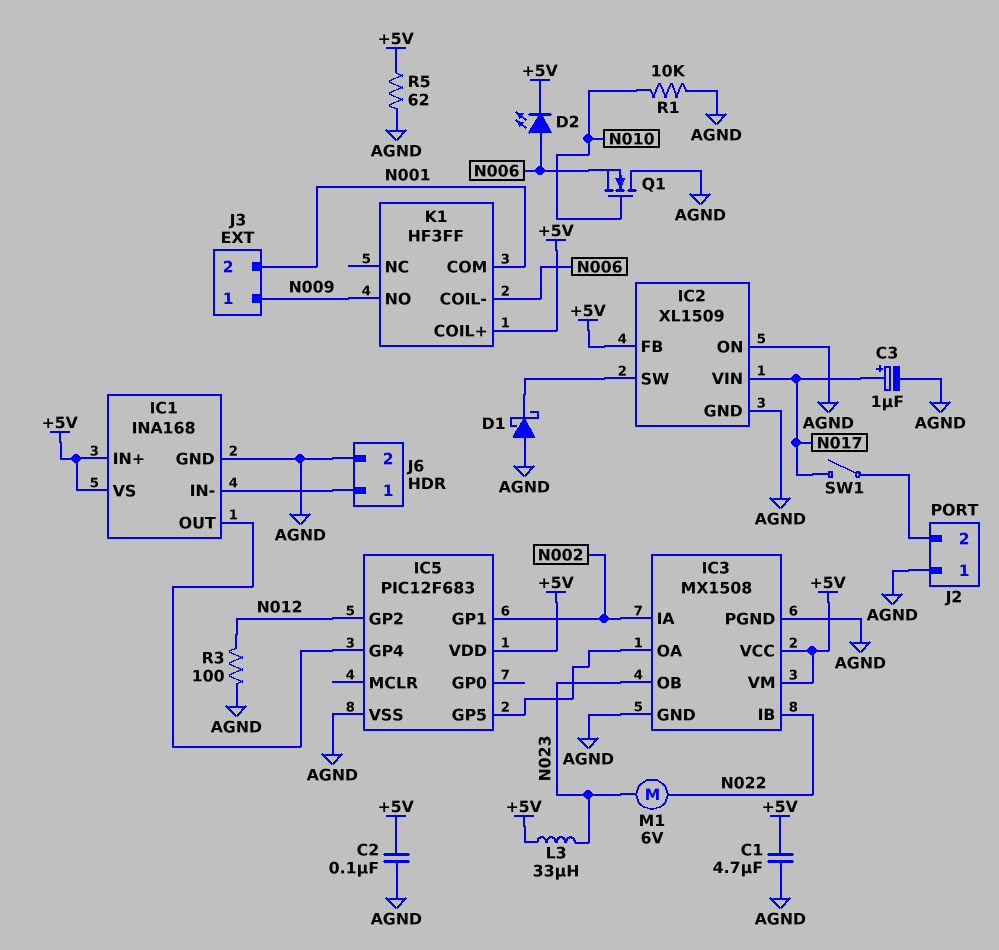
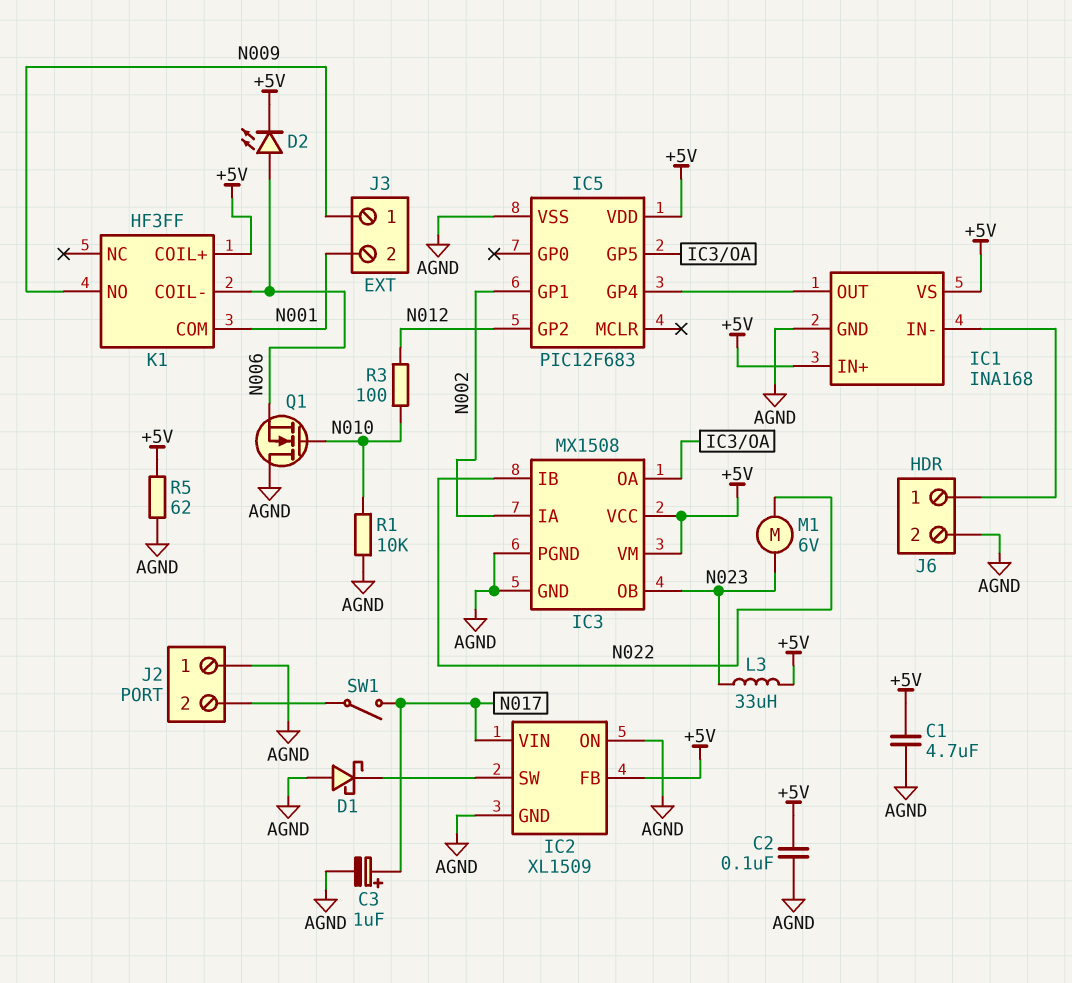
R3: 100 (AGND, N012) -> 100 (N010, N012)

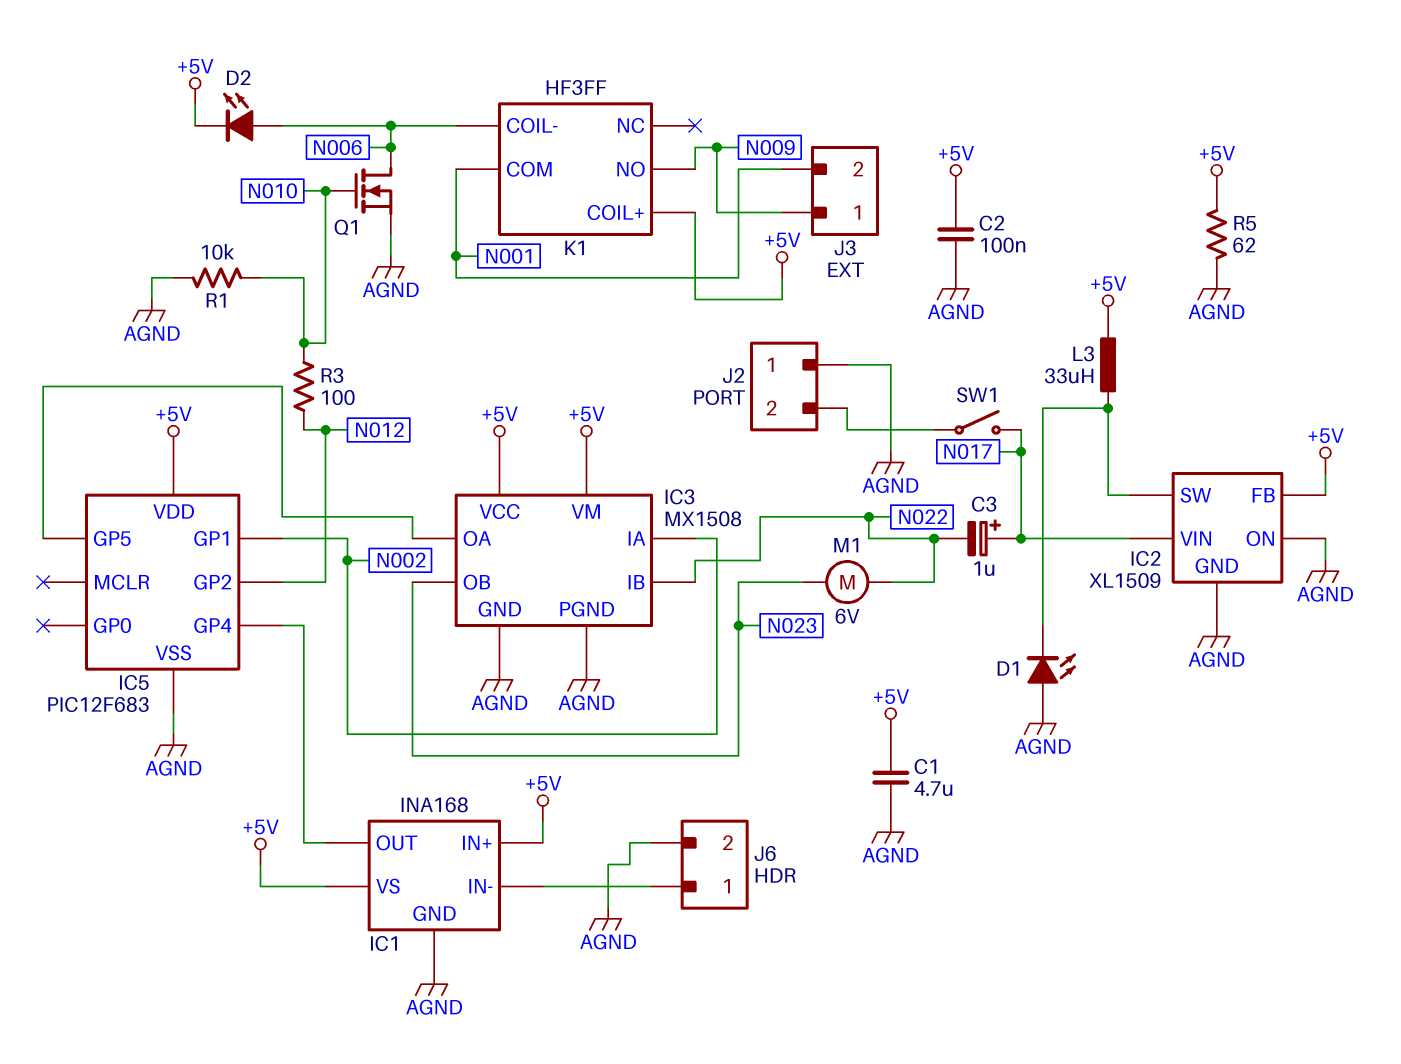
C3: 1uF (plus N017, minus AGND) -> 1uF (plus N017, minus N022)
D1: schottky (A AGND, K IC2/SW) -> LED (A AGND, K IC2/SW)
L3: 33uH (+5V, N023) -> 33uH (+5V, IC2/SW)
Q1: NMOS (G N010, D AGND, S N006) -> NMOS (G N010, D N006, S AGND)

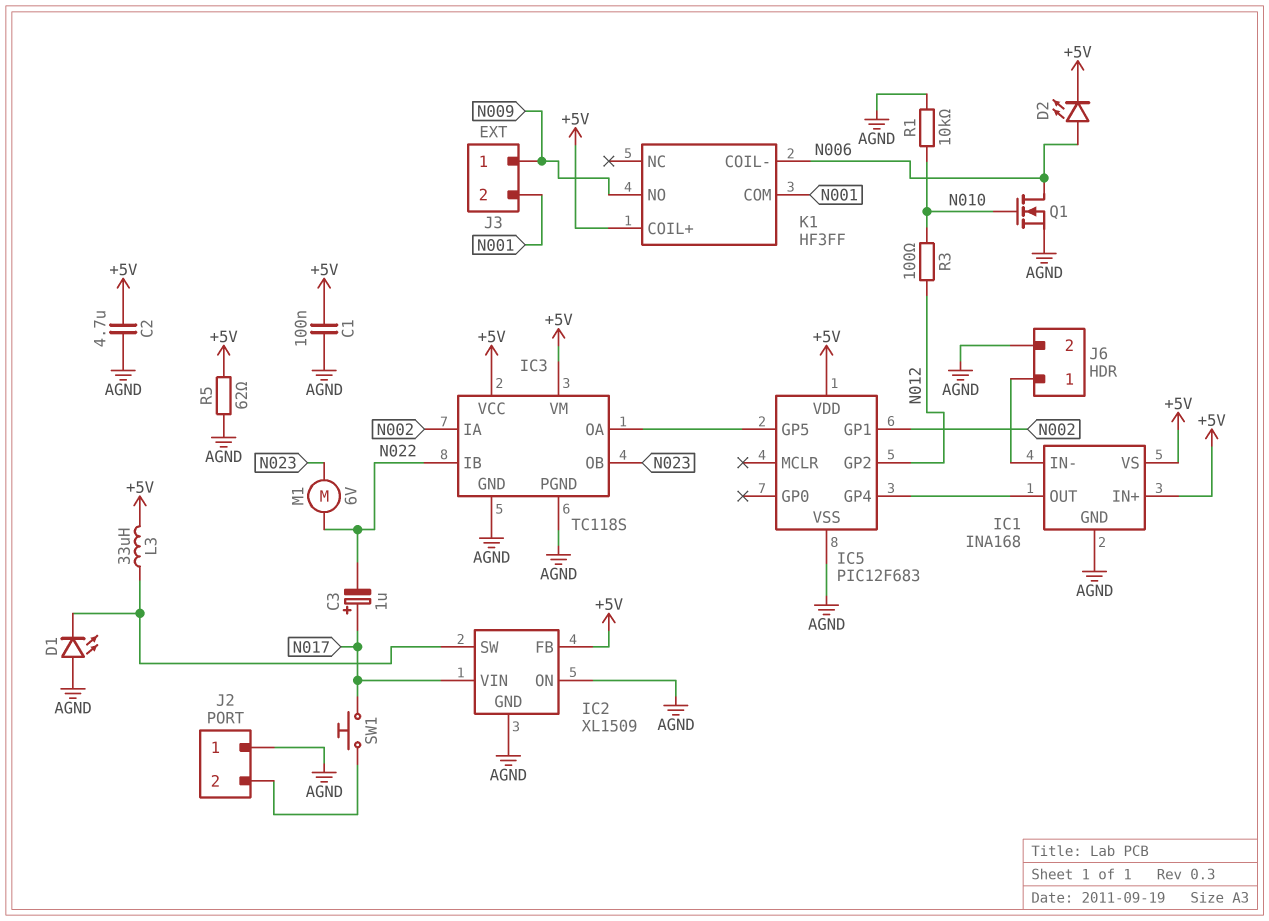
C1: 4.7uF (+5V, AGND) -> 100nF (+5V, AGND)
C2: 100nF (+5V, AGND) -> 4.7uF (+5V, AGND)
IC3: MX1508 -> TC118S
SW1: switch (J2/2, N017) -> button (J2/2, N017)

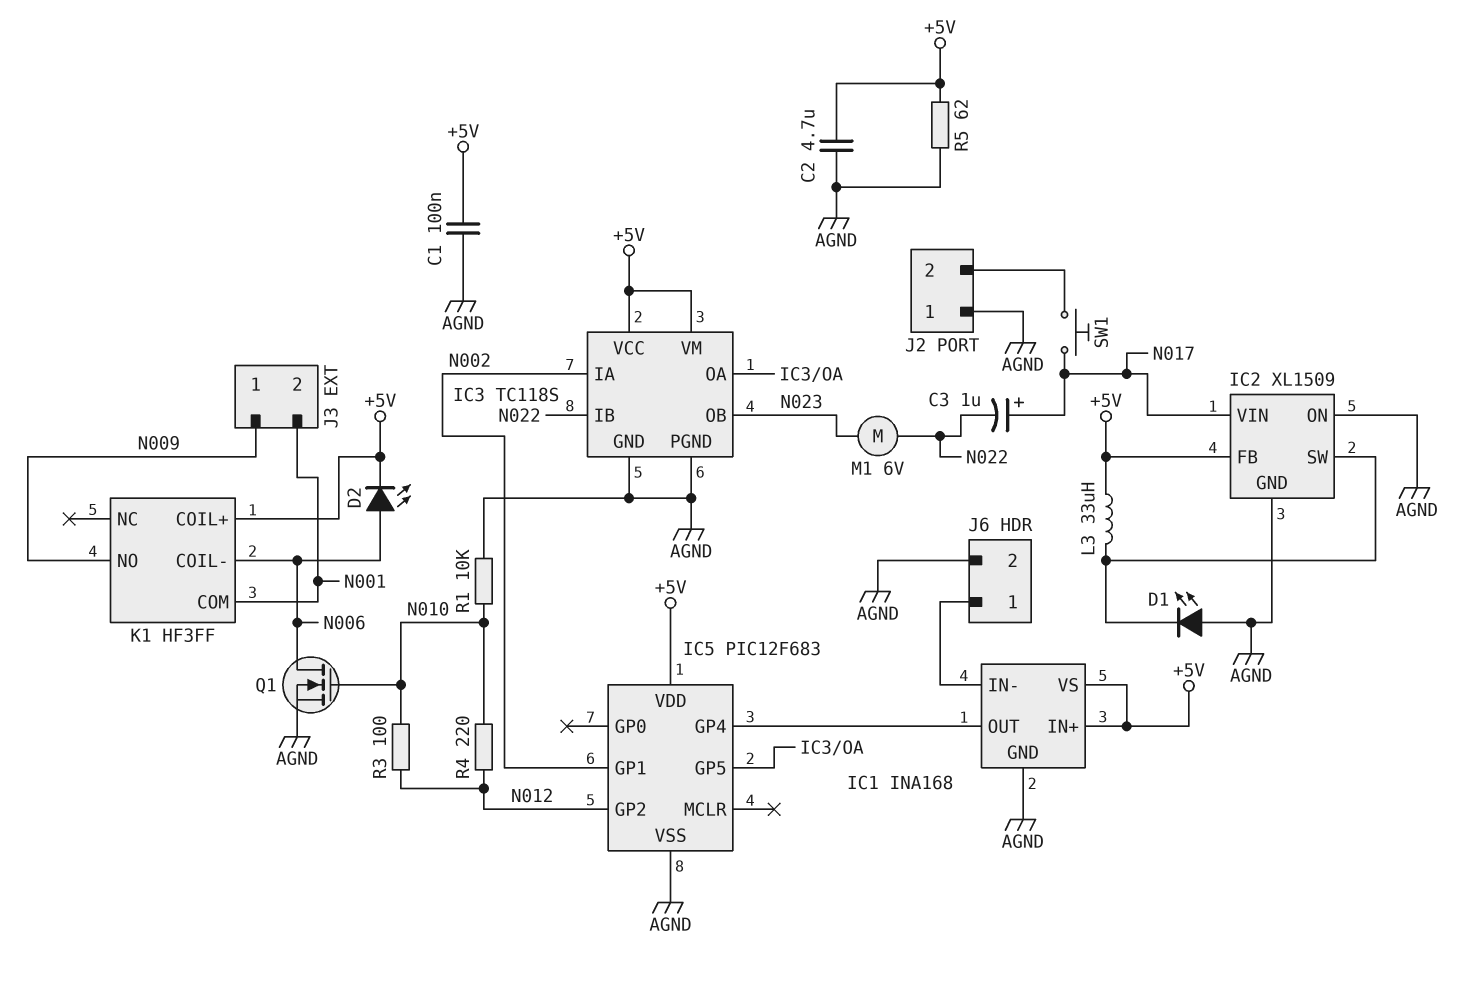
R4: none -> 220 (N010, N012)

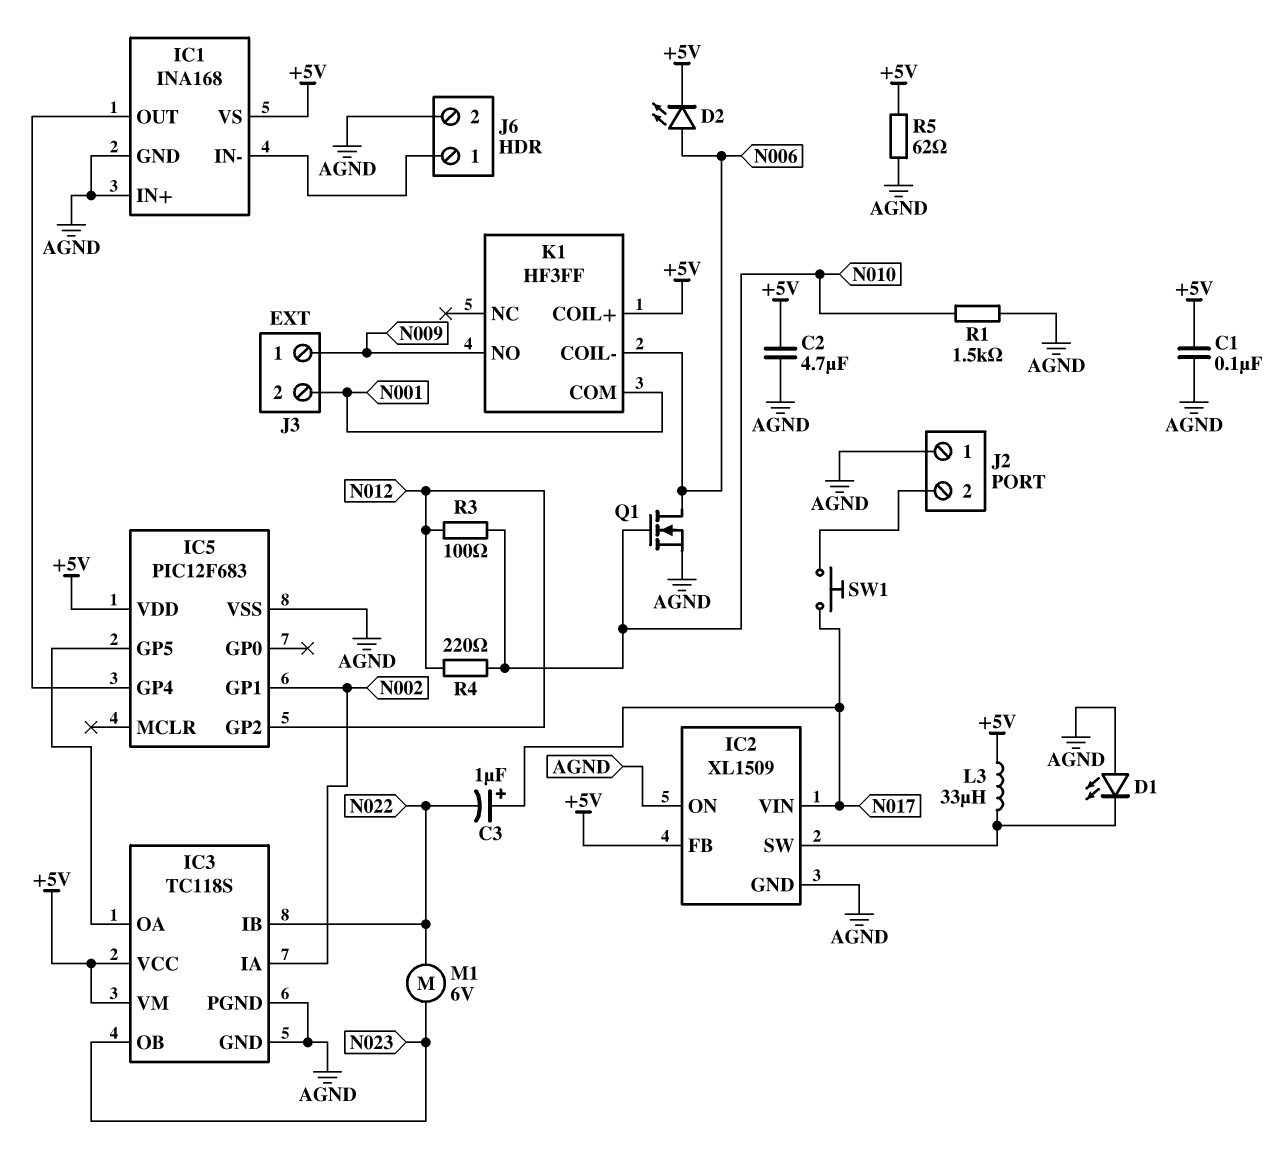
IC1 pin IN+: +5V -> AGND
R1: 10k (AGND, N010) -> 1.5k (AGND, N010)

